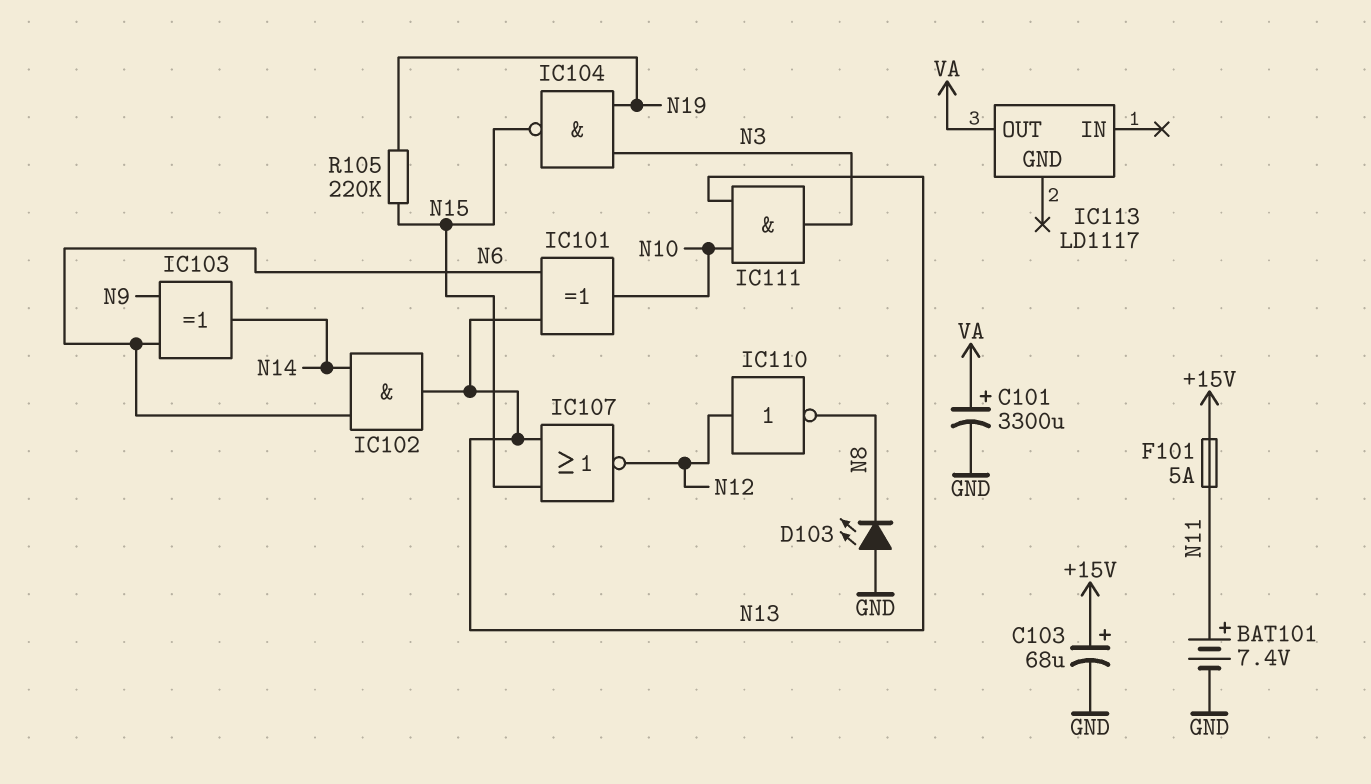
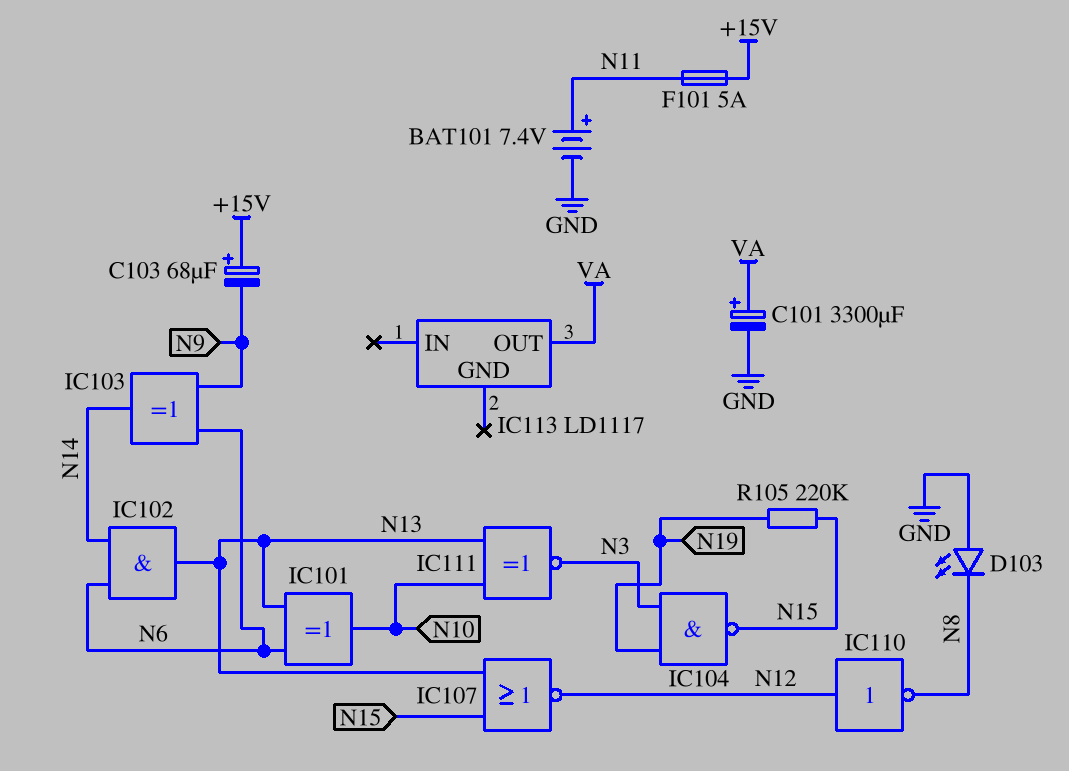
C103: 68uF (plus +15V, minus GND) -> 68uF (plus +15V, minus N9)
IC111: AND (in N10, in N13, out N3) -> XNOR (in N10, in N13, out N3)

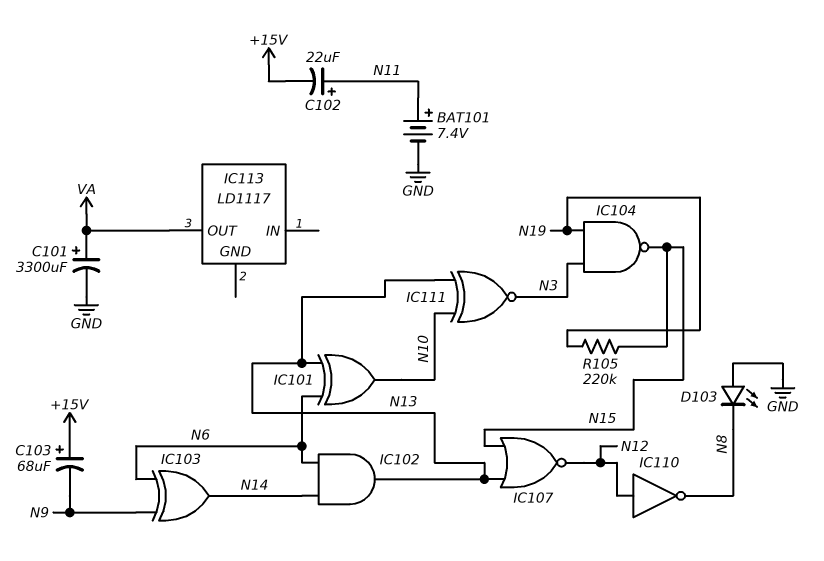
C102: none -> 22uF (plus N11, minus +15V)
F101: 5A (+15V, N11) -> none

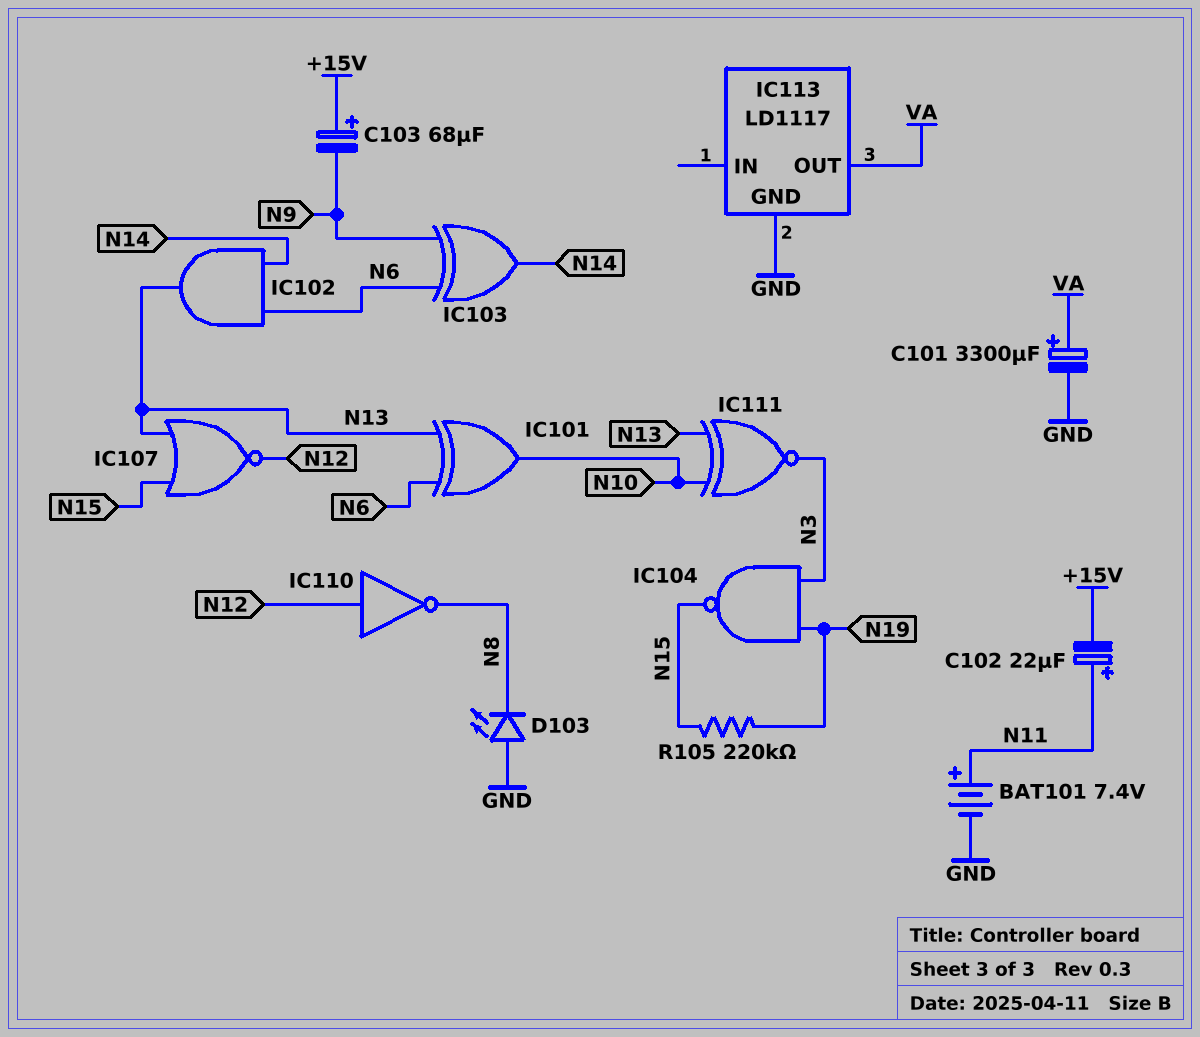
IC113 pin GND: none -> GND

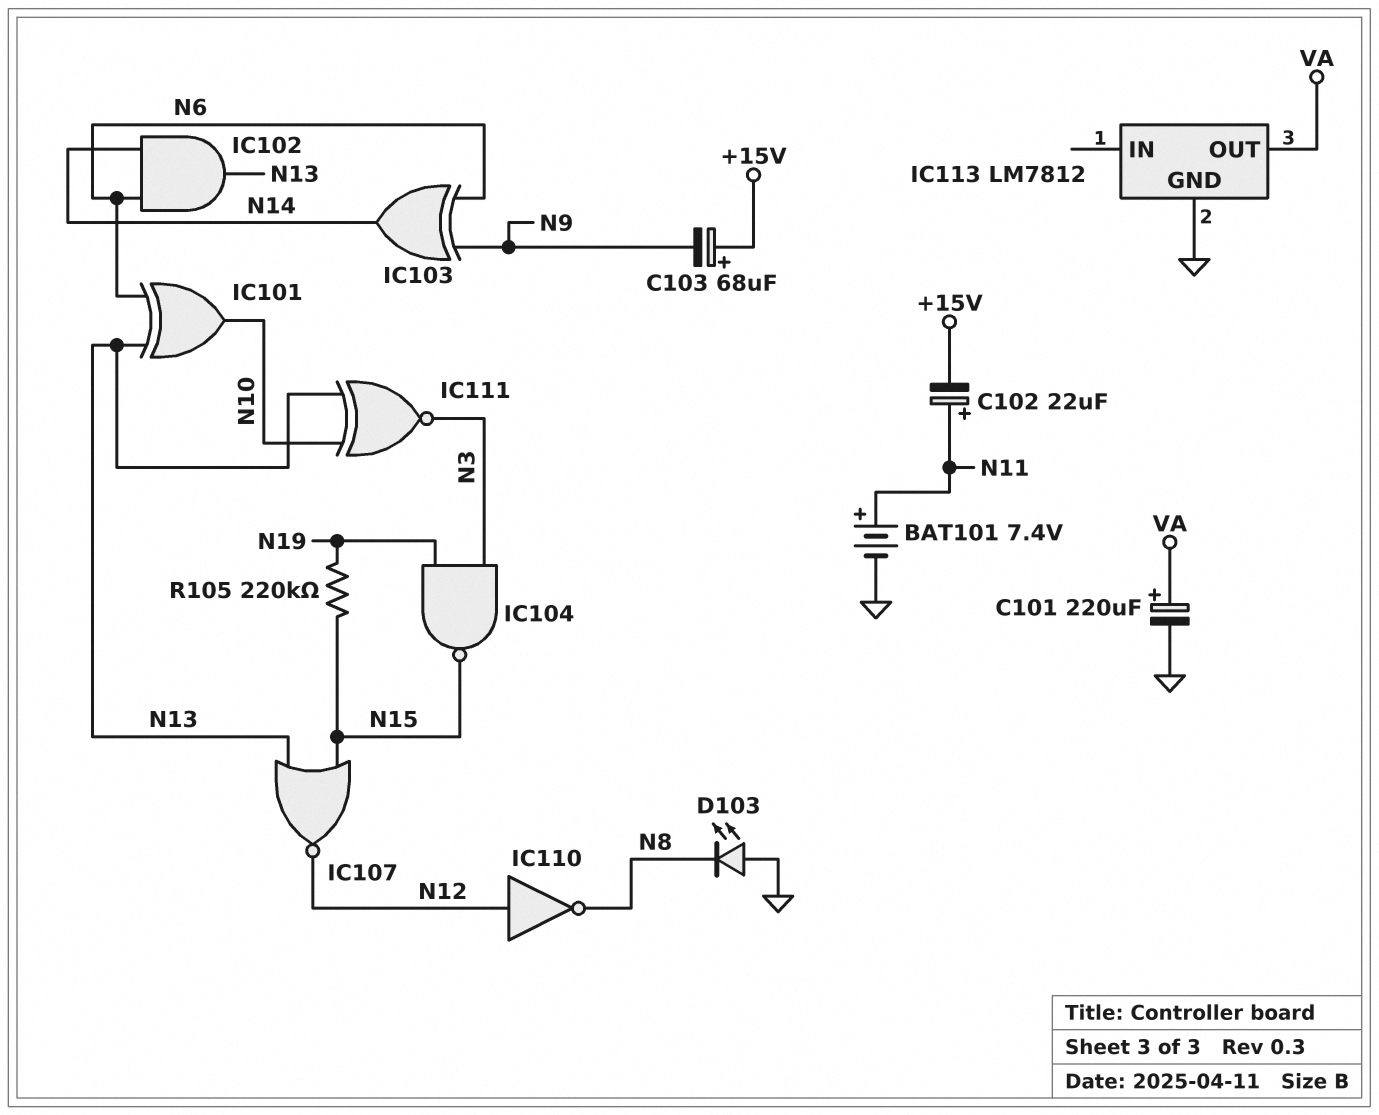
C101: 3300uF (plus VA, minus GND) -> 220uF (plus VA, minus GND)
IC113: LD1117 -> LM7812

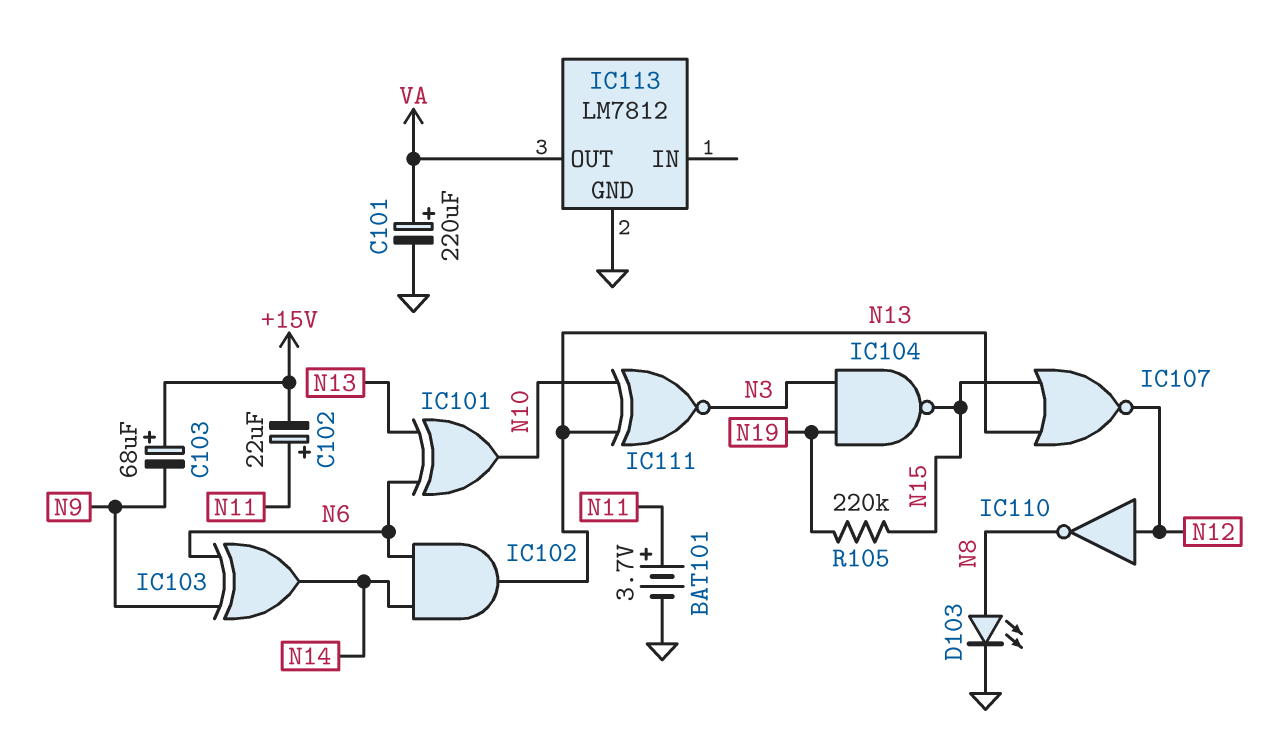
BAT101: 7.4V (plus N11, minus GND) -> 3.7V (plus N11, minus GND)
D103: LED (A GND, K N8) -> LED (A N8, K GND)

